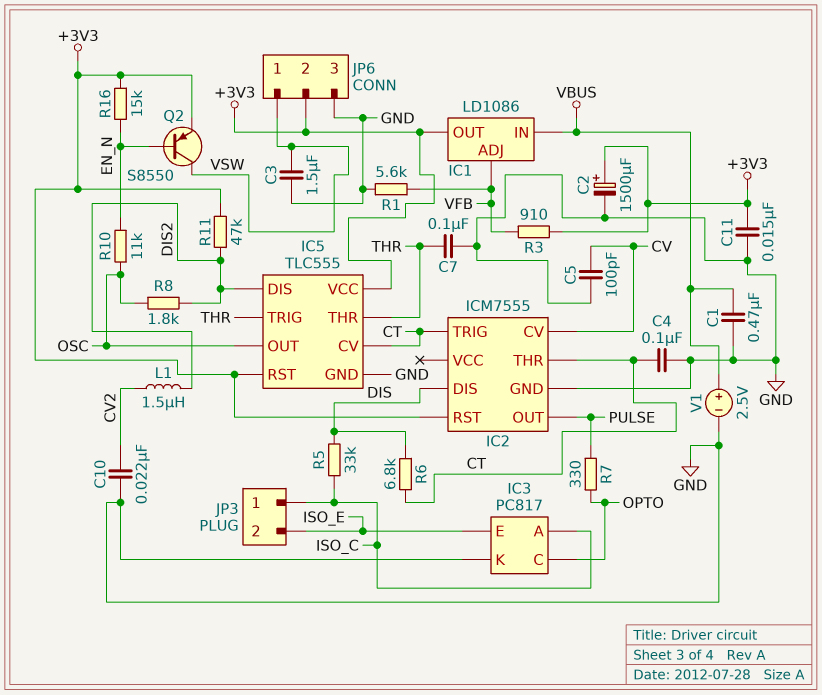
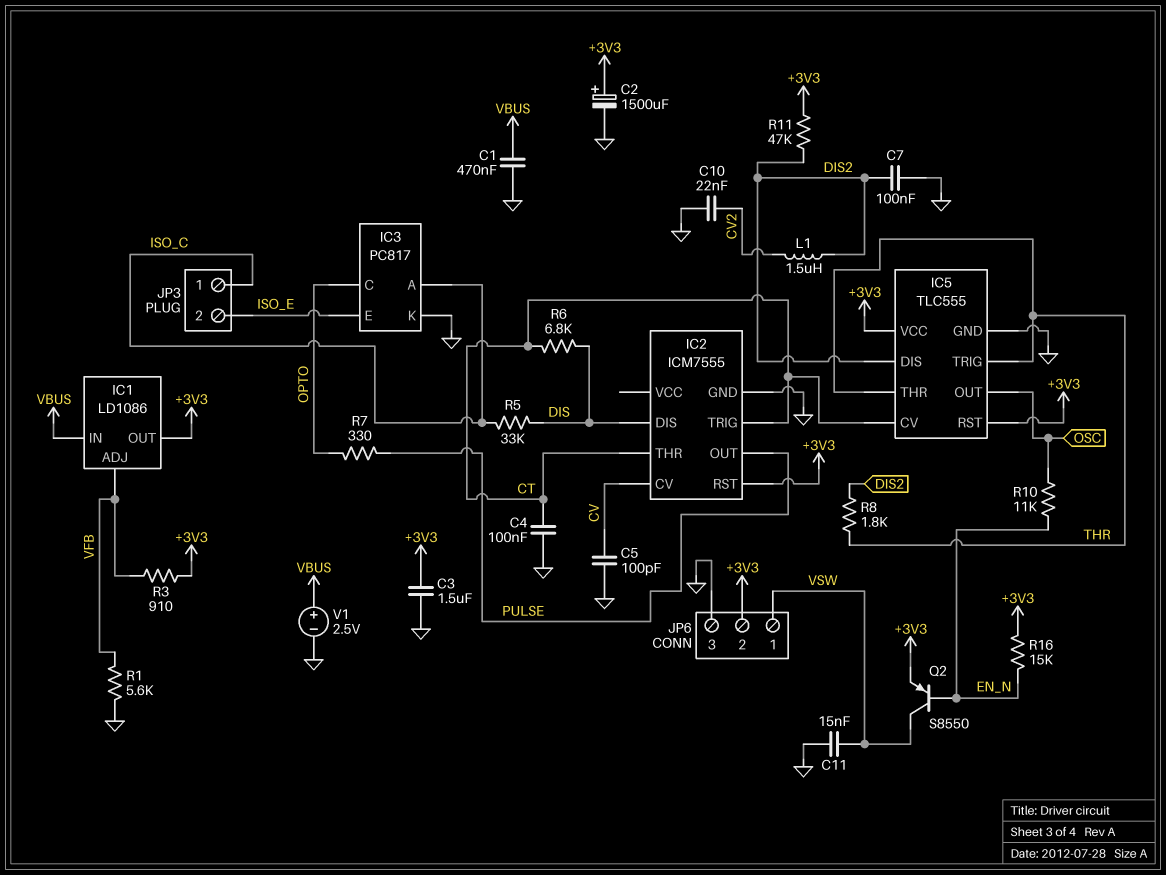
C3: 1.5uF (GND, VSW) -> 1.5uF (+3V3, GND)
C7: 100nF (GND, THR) -> 100nF (DIS2, GND)
C11: 15nF (+3V3, GND) -> 15nF (GND, VSW)
R8: 1.8k (DIS2, OSC) -> 1.8k (DIS2, THR)

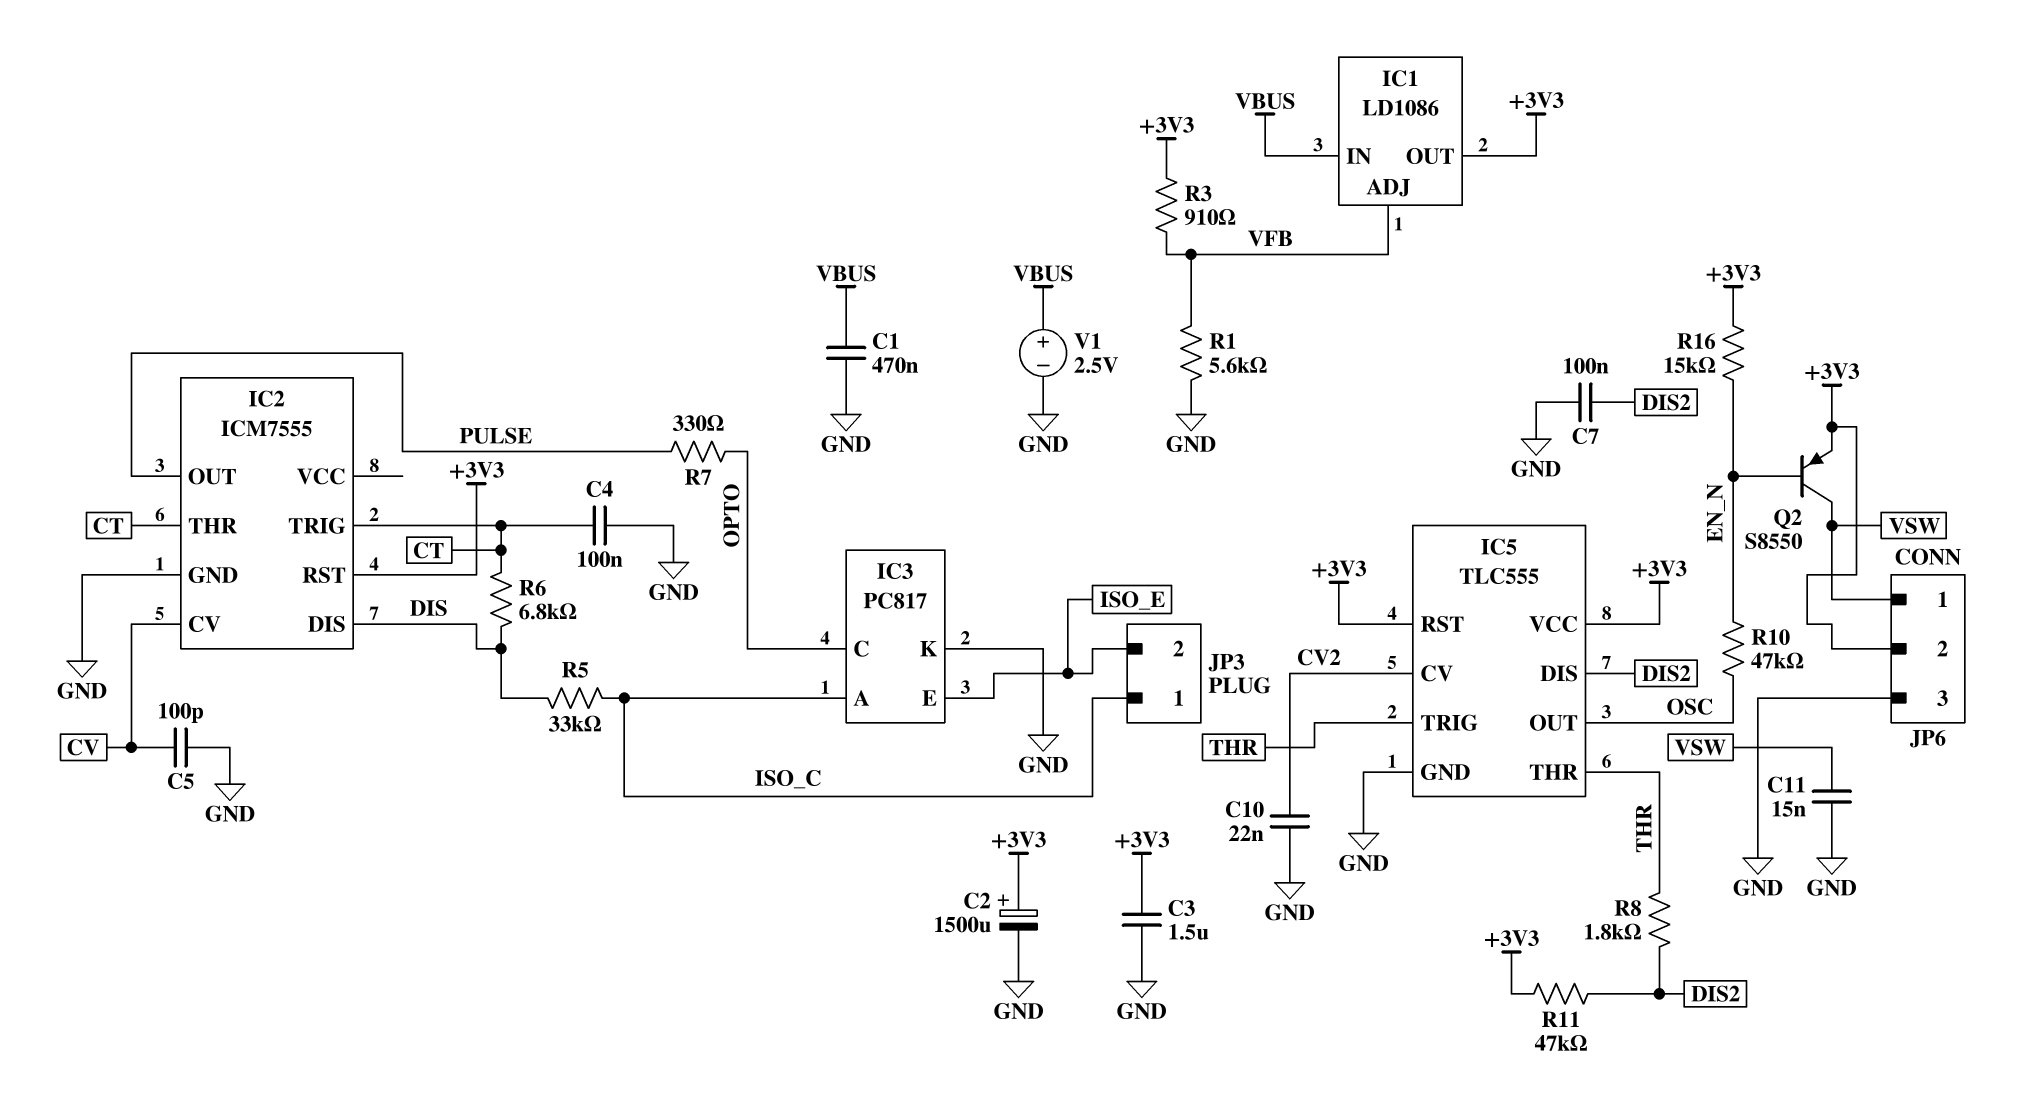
IC5 pin CV: CT -> CV2
L1: 1.5uH (CV2, DIS2) -> none
R10: 11k (EN_N, OSC) -> 47k (EN_N, OSC)

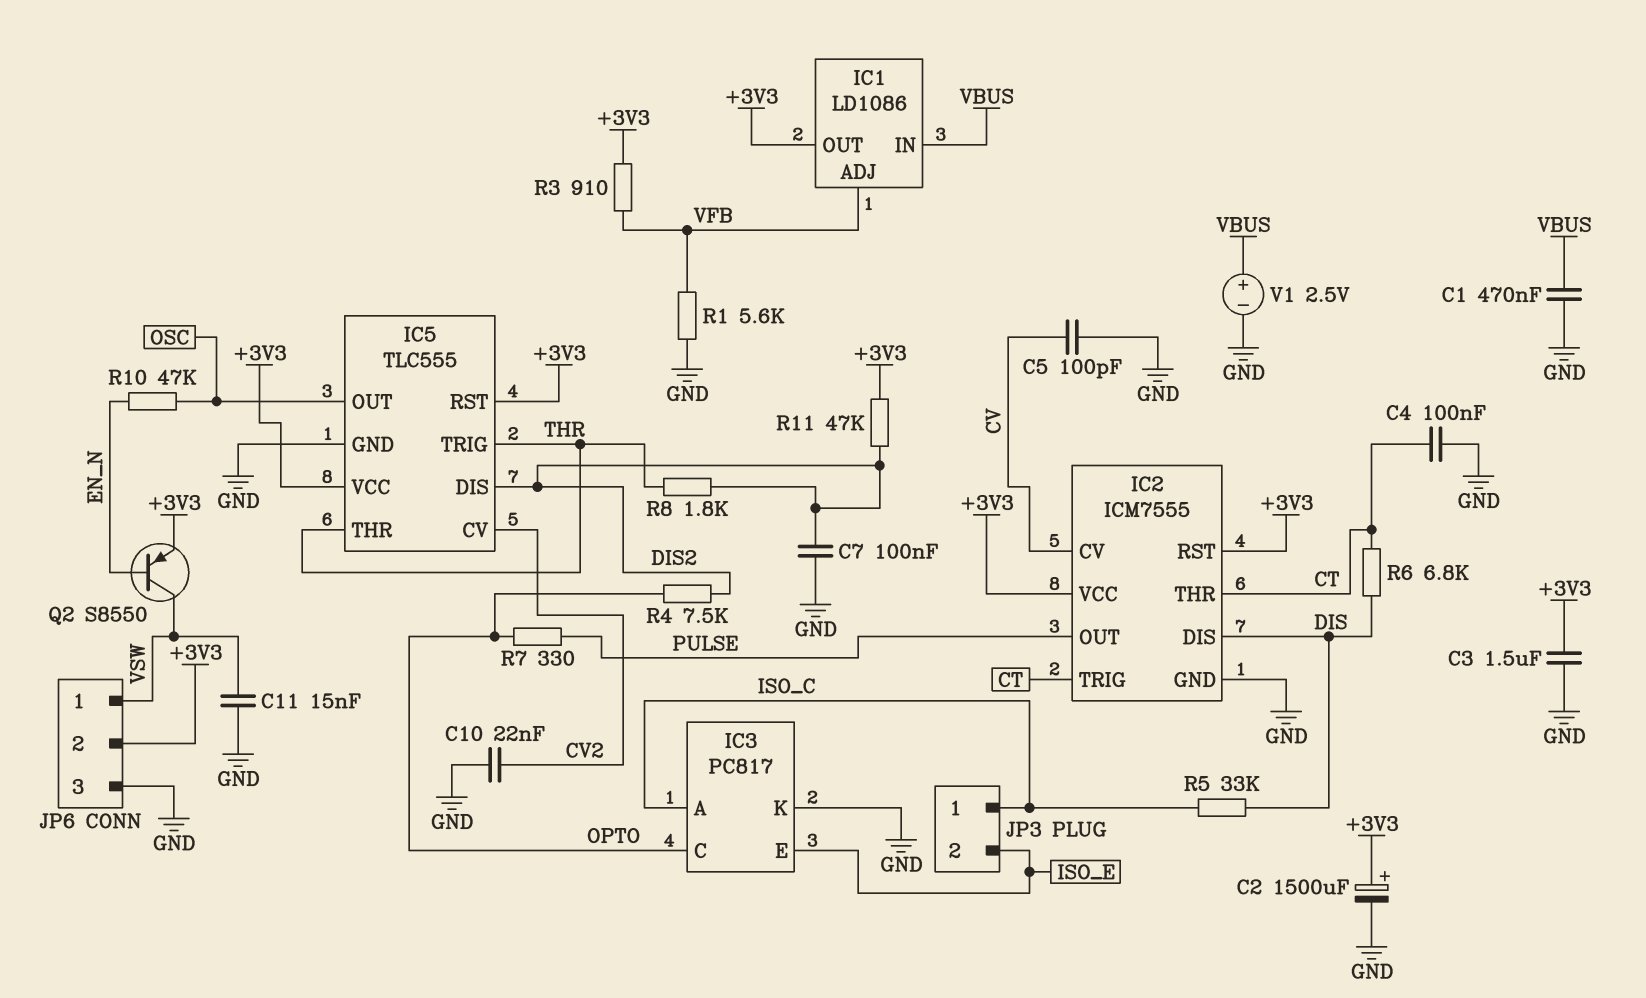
IC2 pin VCC: none -> +3V3
R4: none -> 7.5k (DIS2, OPTO)
R16: 15k (+3V3, EN_N) -> none

